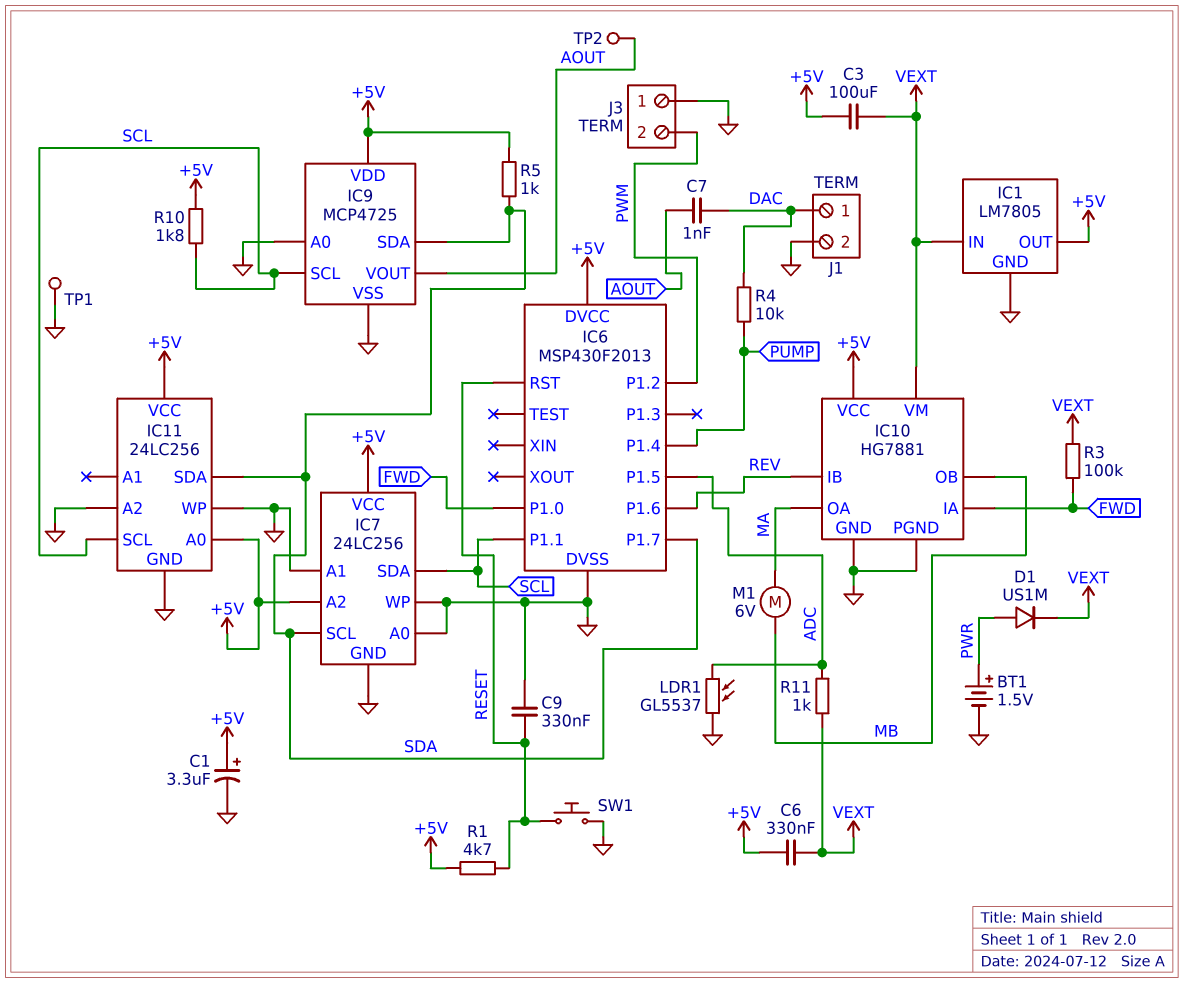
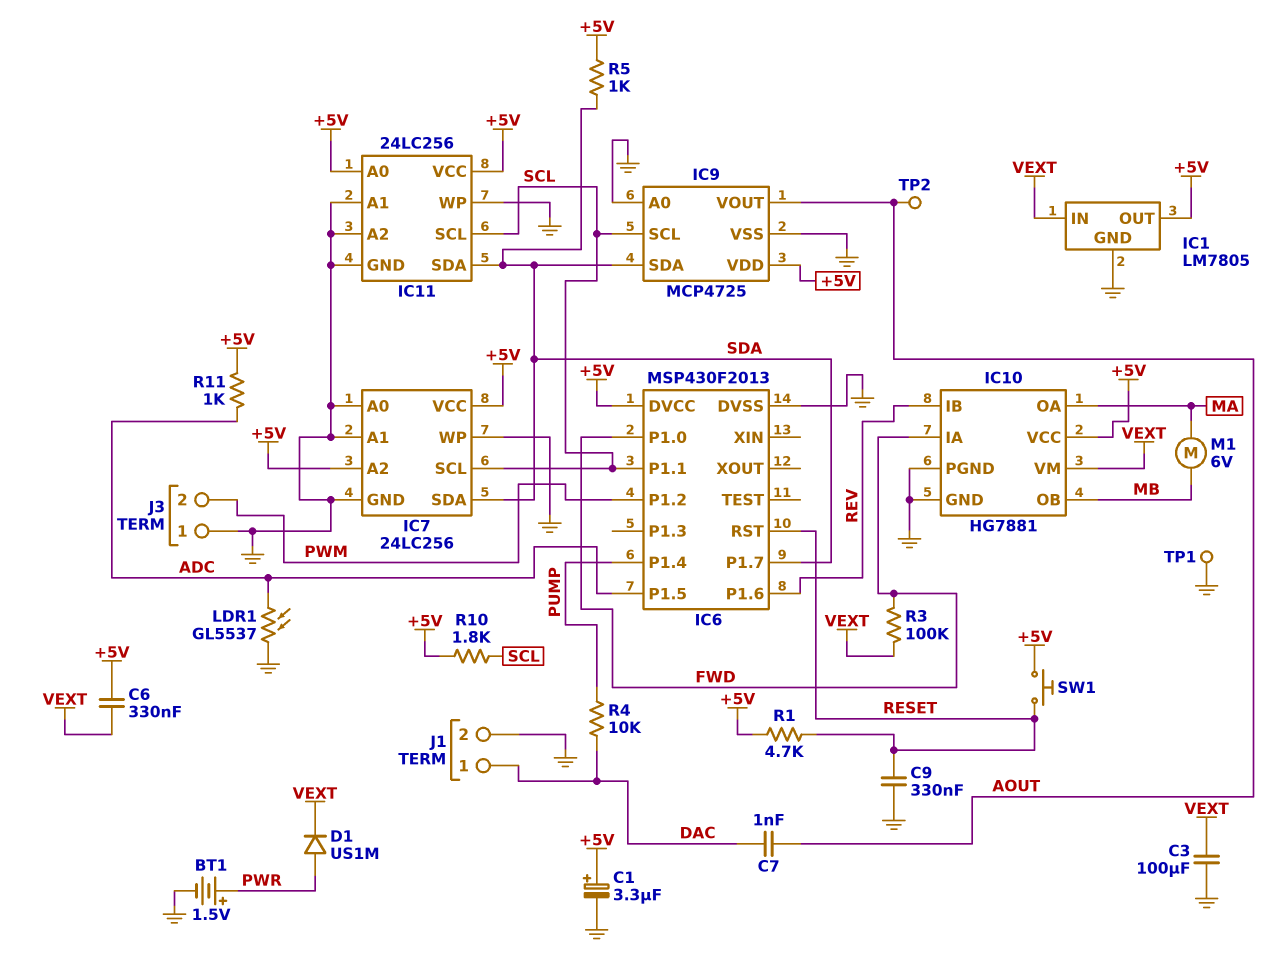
C3: 100uF (+5V, VEXT) -> 100uF (GND, VEXT)
IC7 pin SCL: SDA -> SCL
IC7 pin SDA: SCL -> SDA
IC11 pin A1: none -> GND
R11: 1k (ADC, VEXT) -> 1k (+5V, ADC)
SW1: button (GND, RESET) -> button (+5V, RESET)

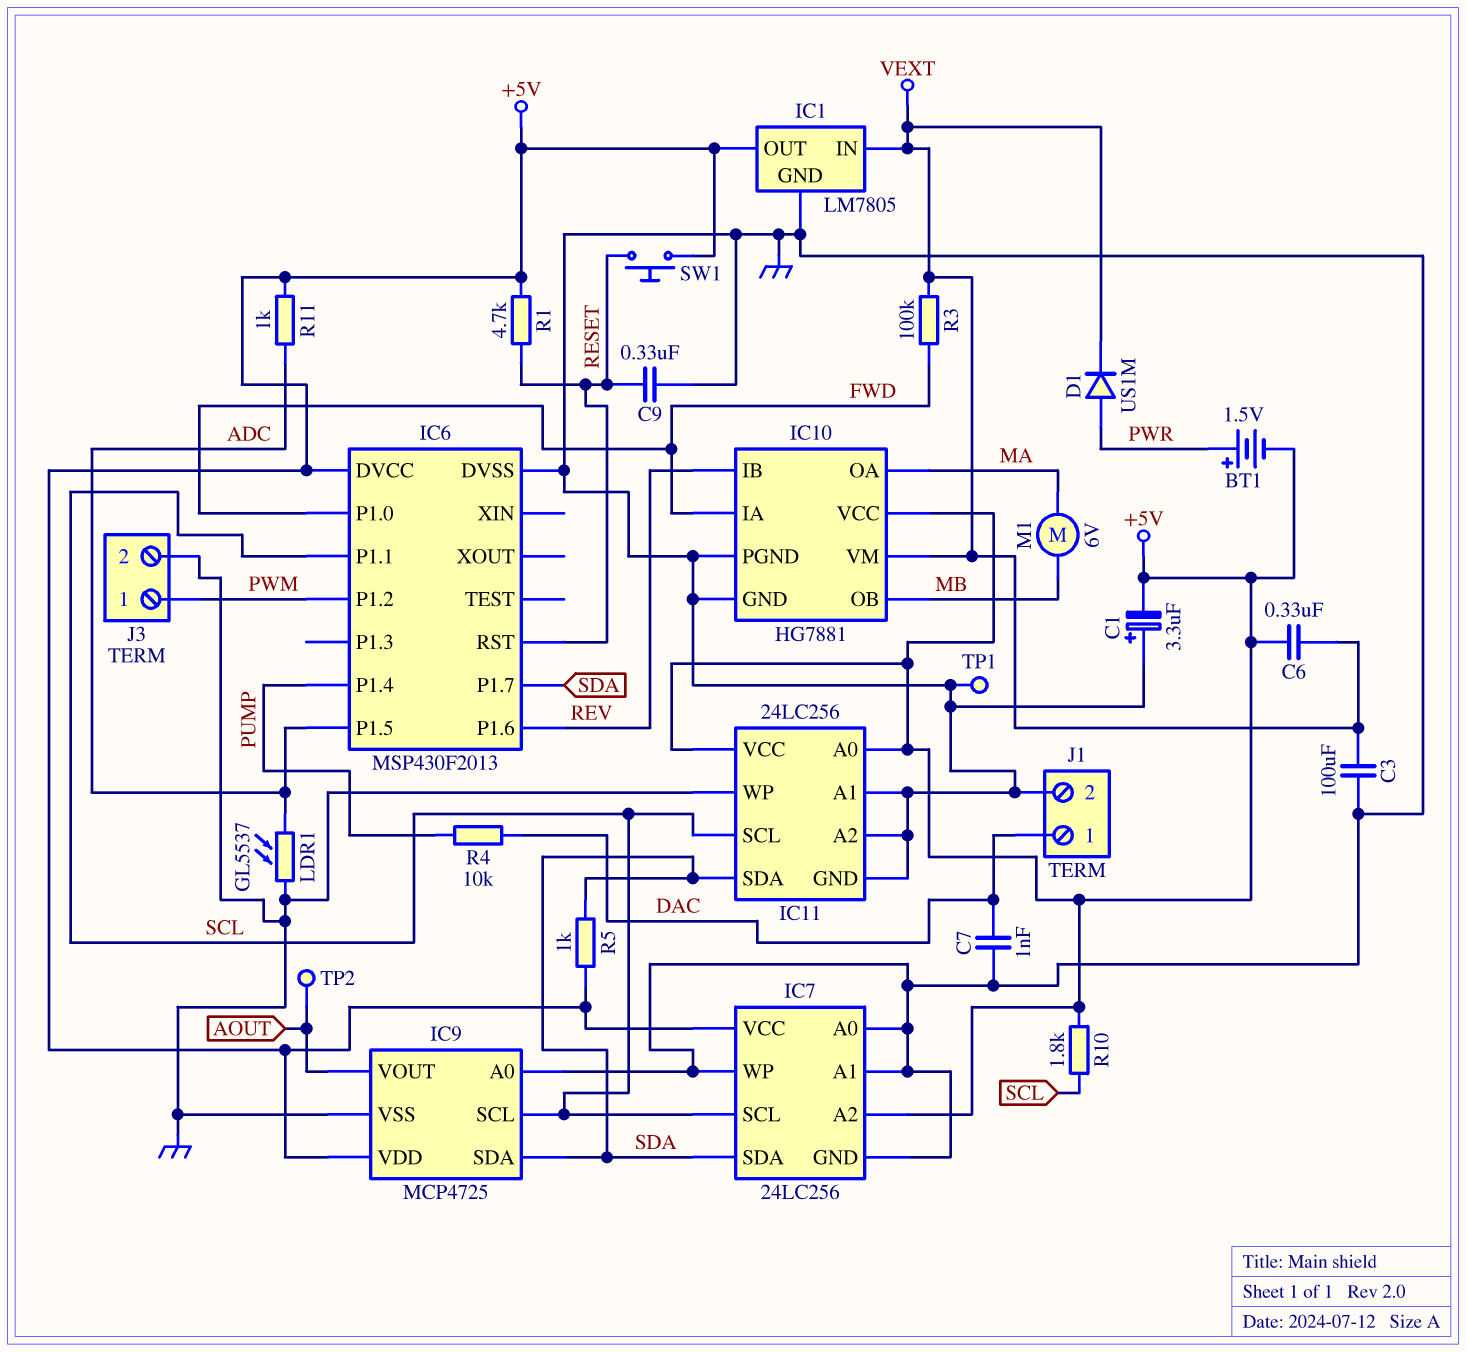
BT1: 1.5V (plus PWR, minus GND) -> 1.5V (plus PWR, minus +5V)
C1: 3.3uF (plus +5V, minus GND) -> 3.3uF (plus GND, minus +5V)
C7: 1nF (AOUT, DAC) -> 1nF (DAC, GND)
J3 pin 1: GND -> PWM
J3 pin 2: PWM -> GND

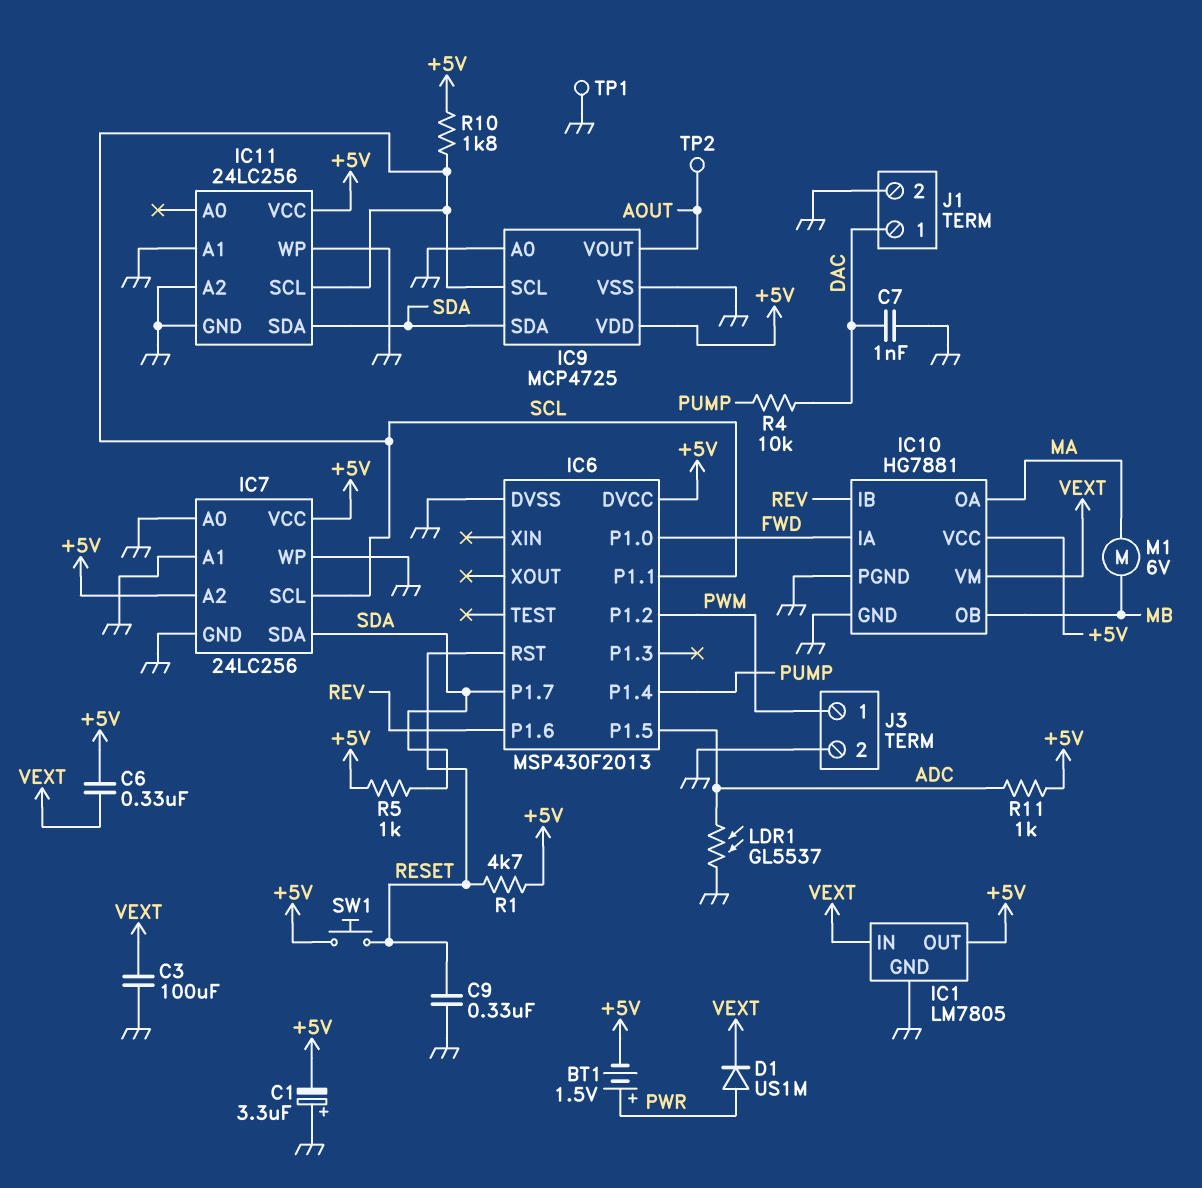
IC11 pin A0: +5V -> none
R3: 100k (FWD, VEXT) -> none

